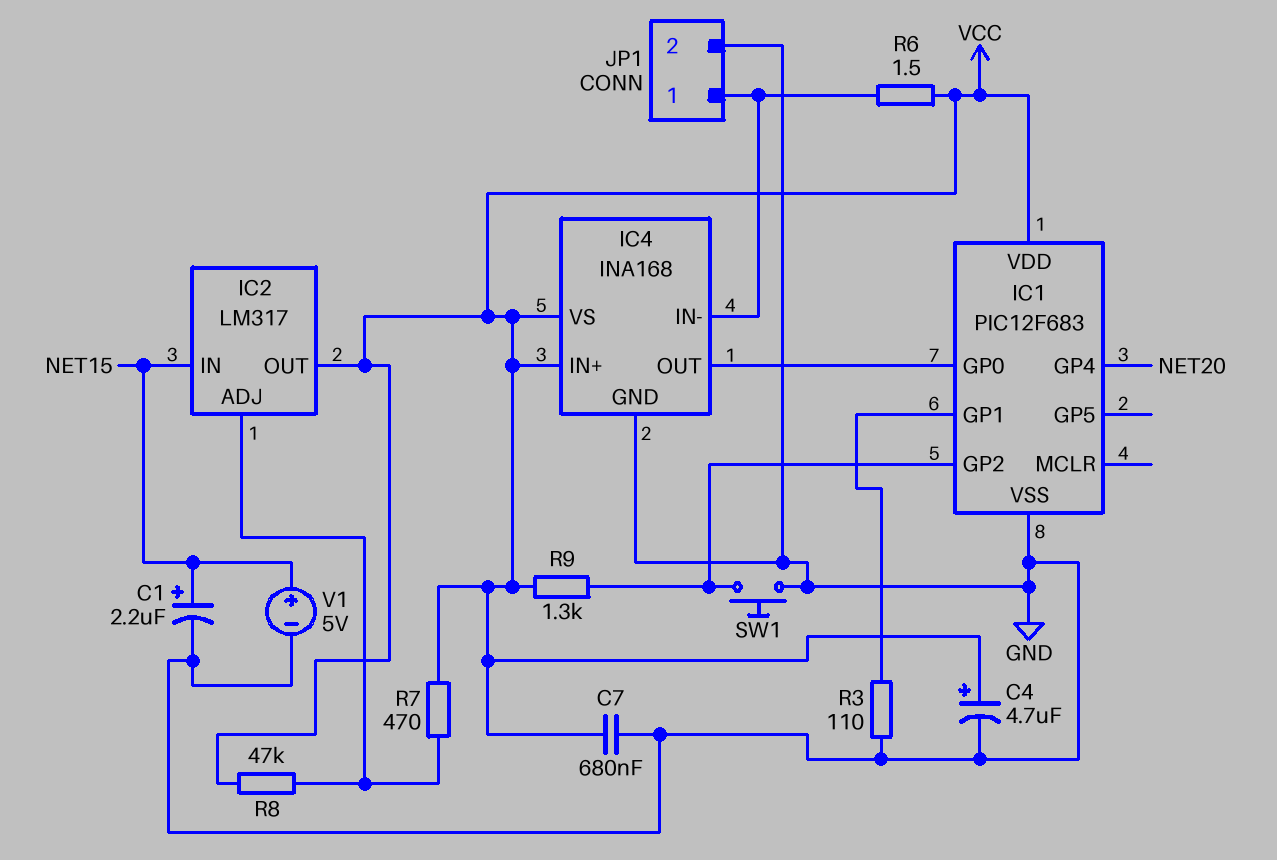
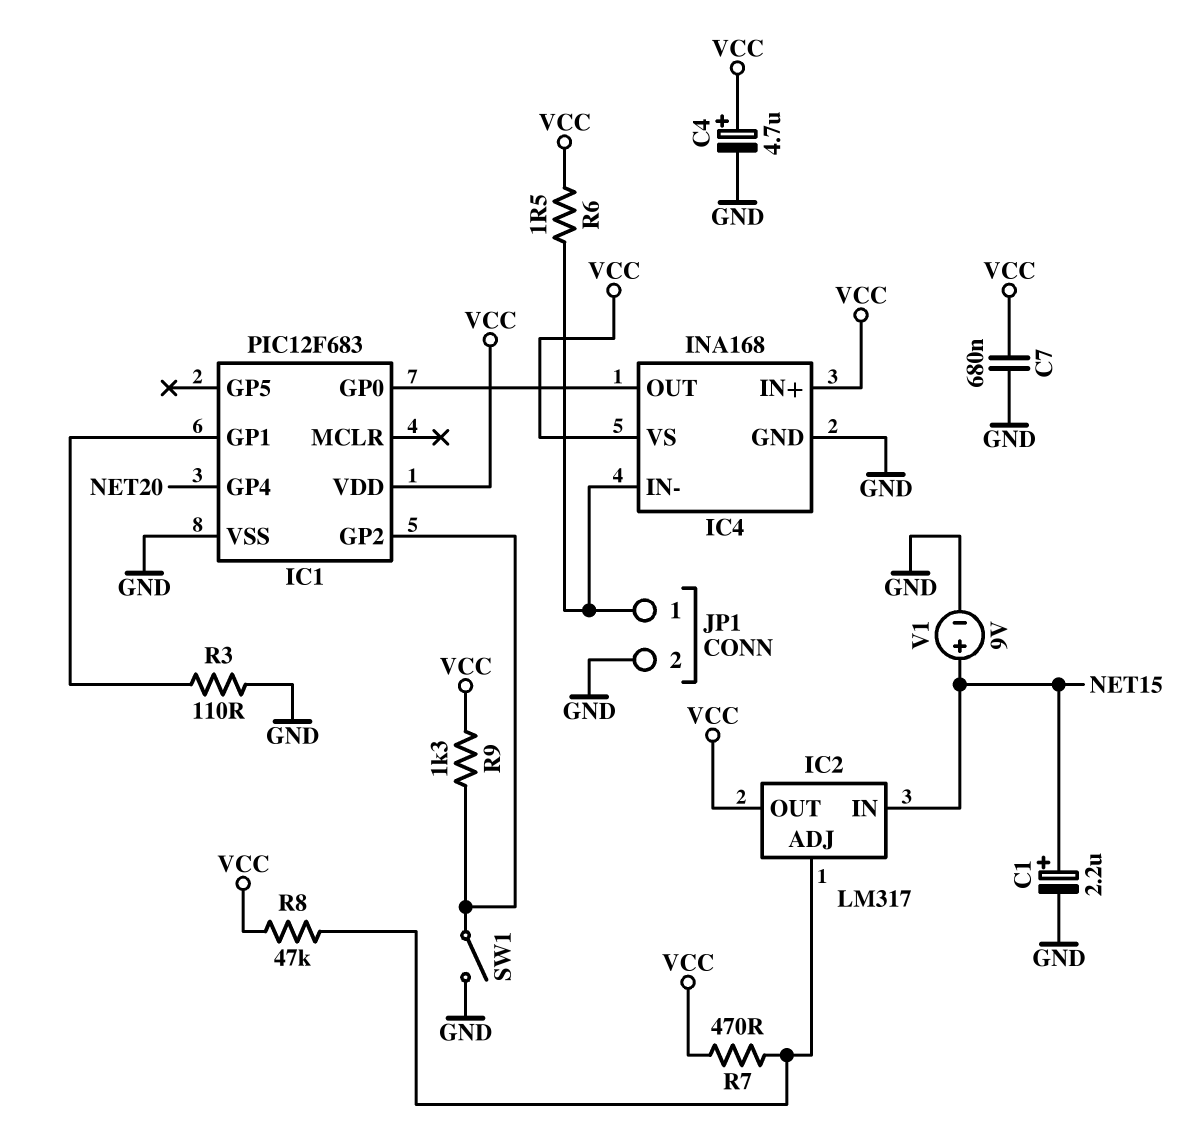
SW1: button (GND, IC1/GP2) -> switch (GND, IC1/GP2)
V1: 5V (plus NET15, minus GND) -> 9V (plus NET15, minus GND)

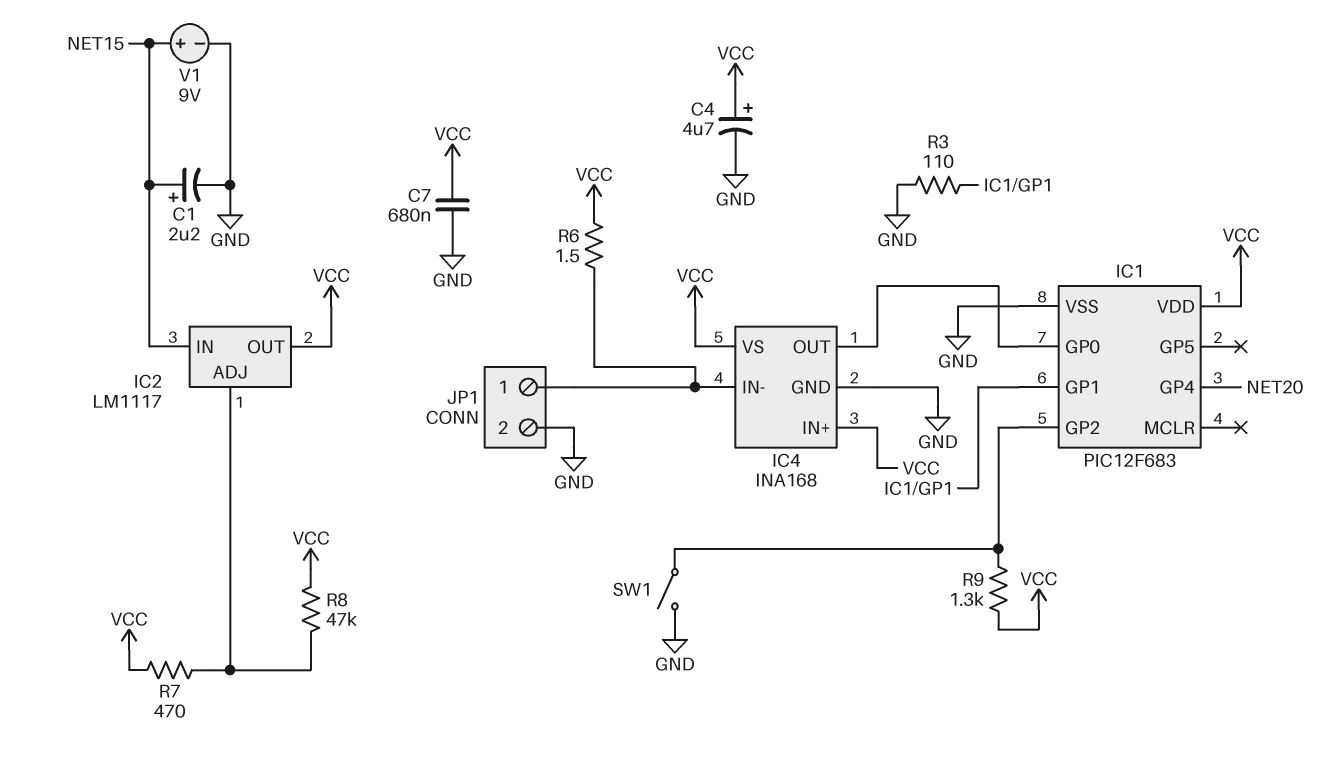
IC2: LM317 -> LM1117

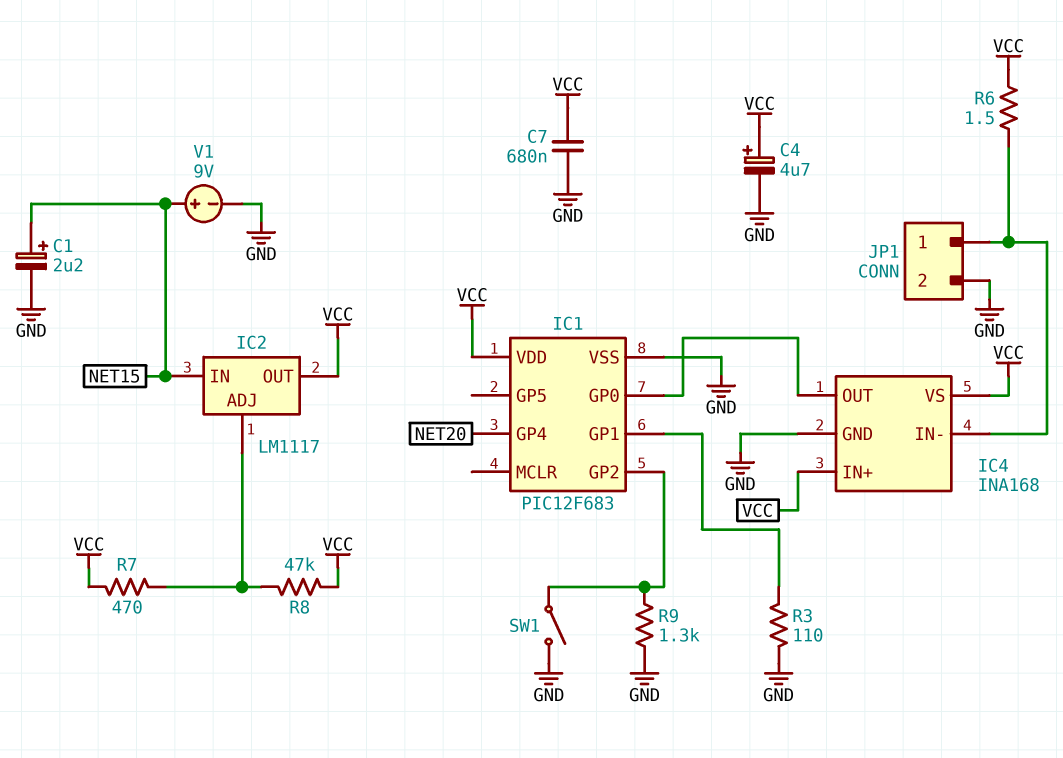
R9: 1.3k (IC1/GP2, VCC) -> 1.3k (GND, IC1/GP2)

